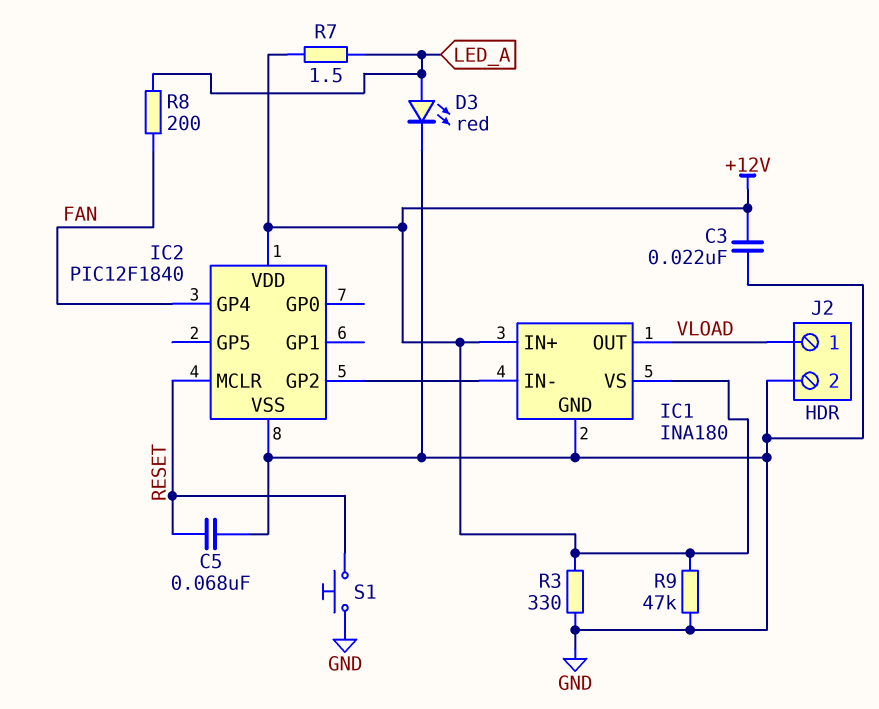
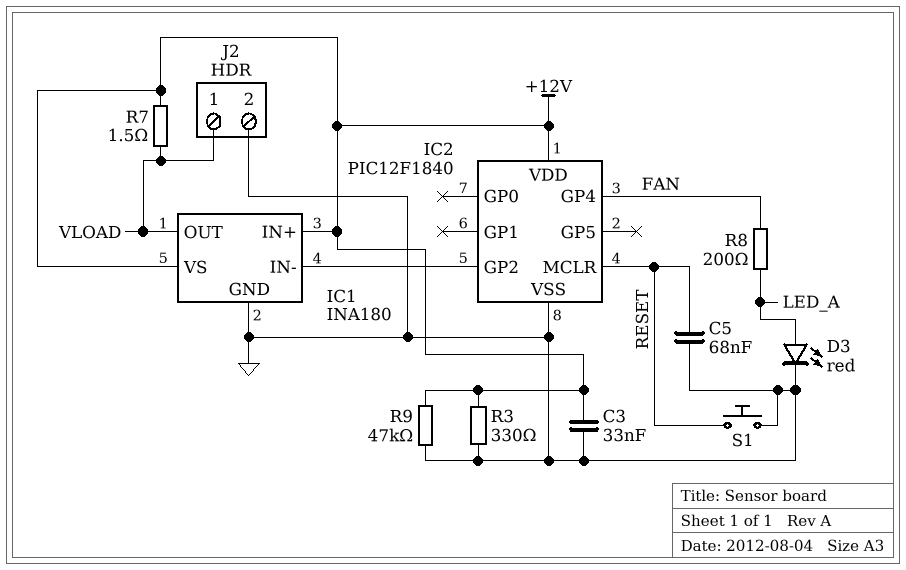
C3: 22nF (+12V, GND) -> 33nF (+12V, GND)
R7: 1.5 (+12V, LED_A) -> 1.5 (+12V, VLOAD)

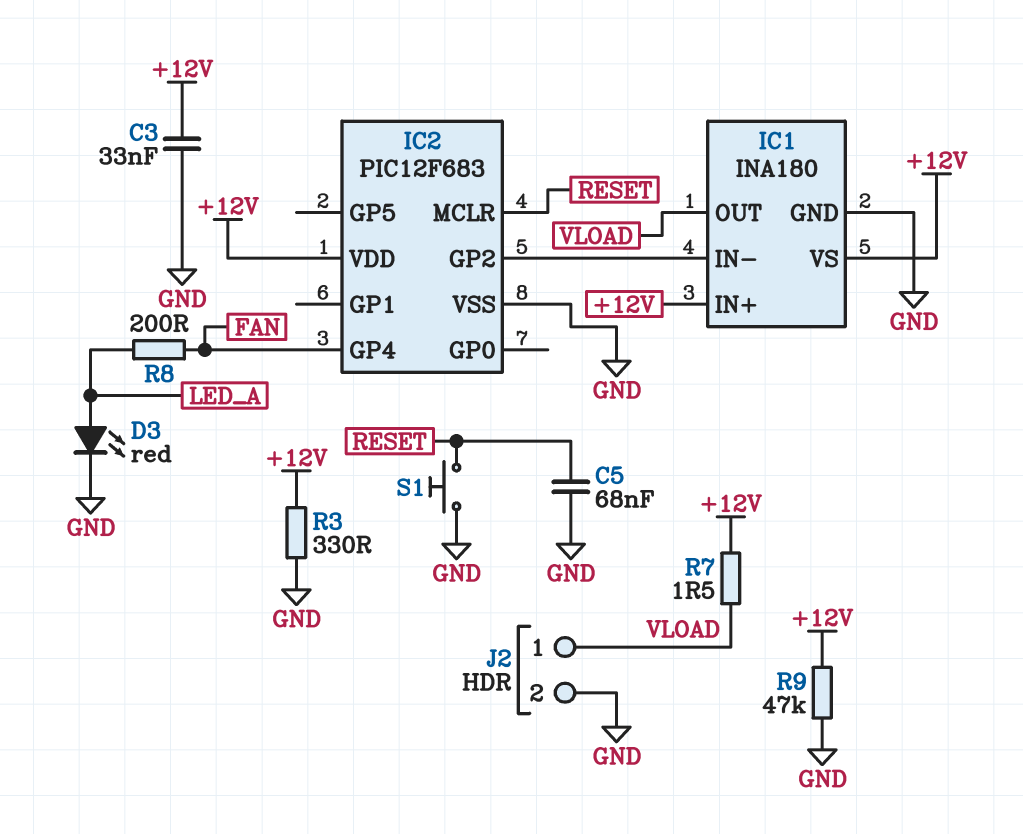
IC2: PIC12F1840 -> PIC12F683

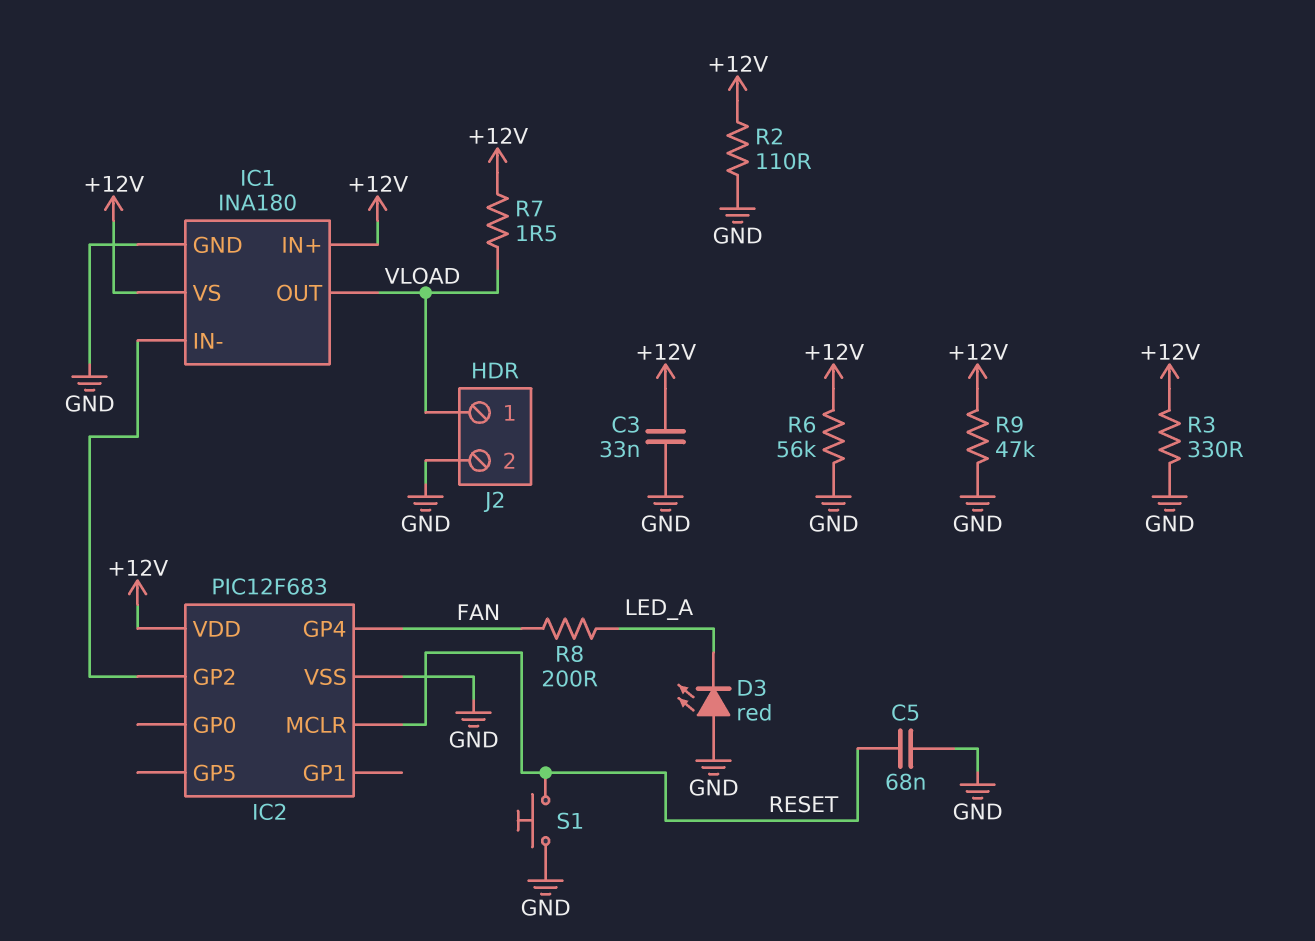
D3: LED red (A LED_A, K GND) -> LED red (A GND, K LED_A)
R2: none -> 110 (+12V, GND)
R6: none -> 56k (+12V, GND)

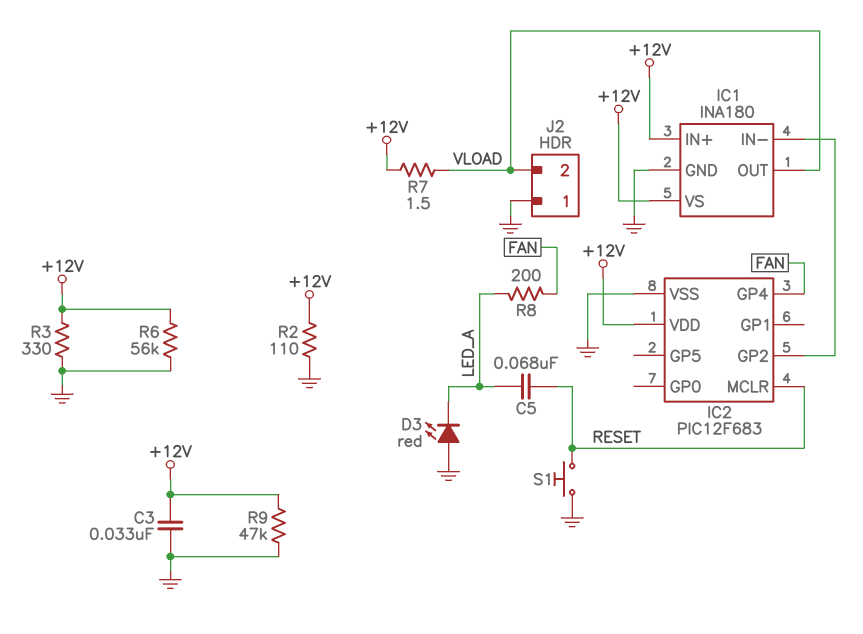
C5: 68nF (GND, RESET) -> 68nF (LED_A, RESET)
J2 pin 1: VLOAD -> GND
J2 pin 2: GND -> VLOAD

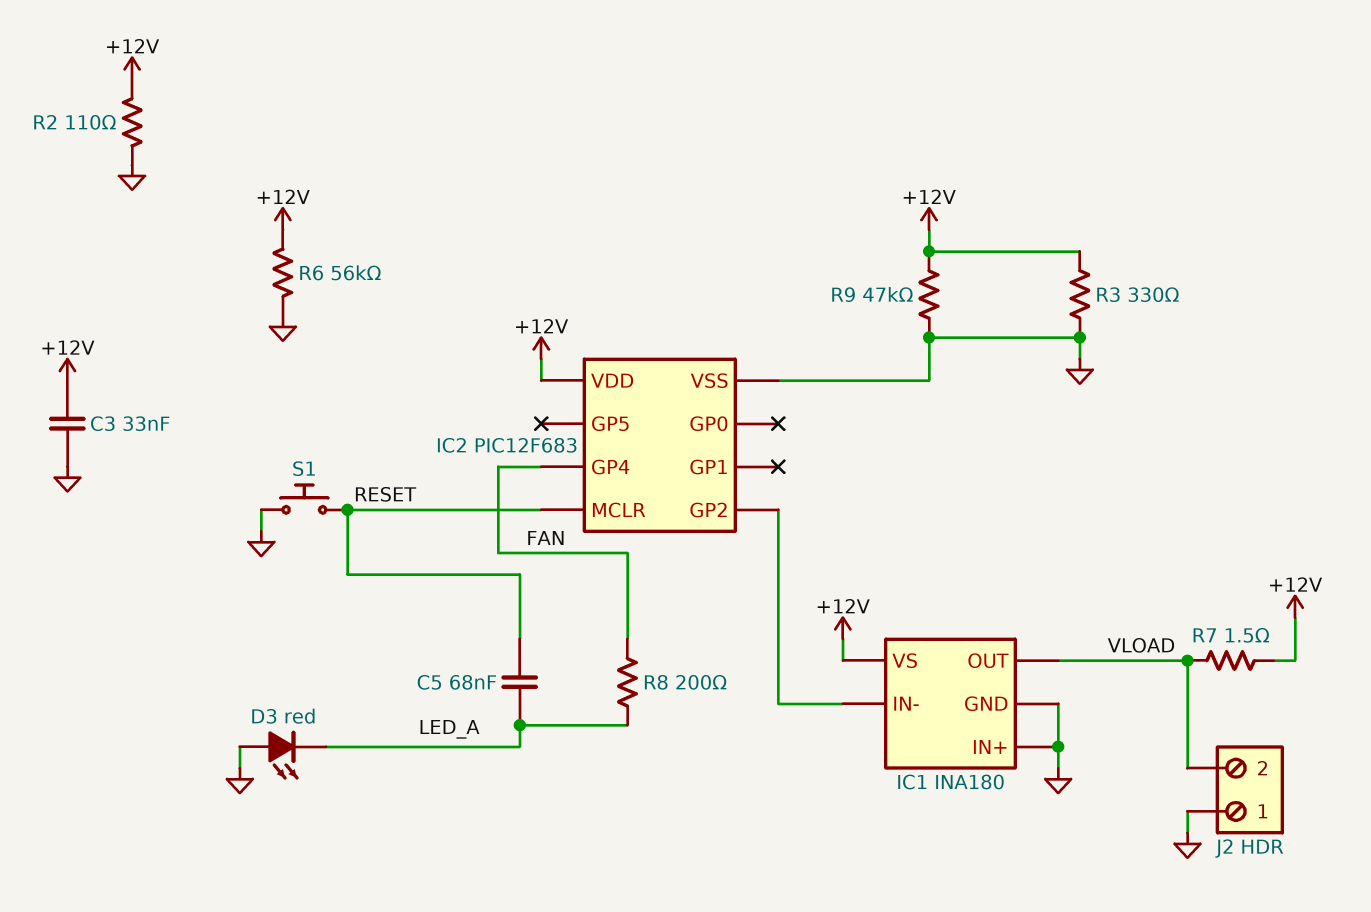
IC1 pin IN+: +12V -> GND

